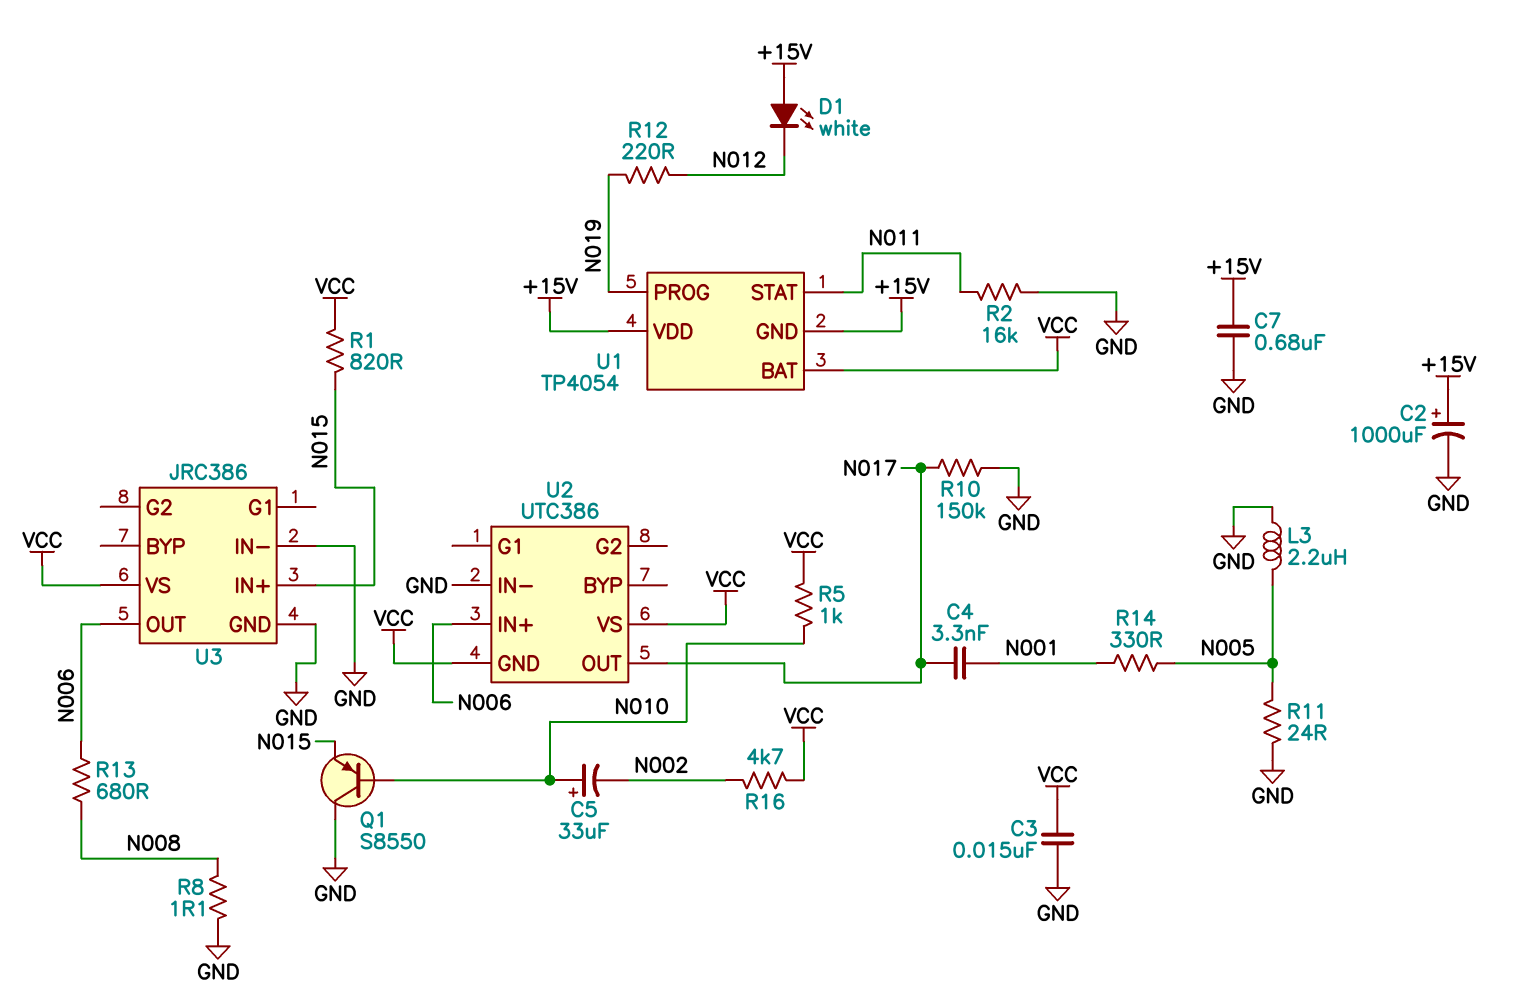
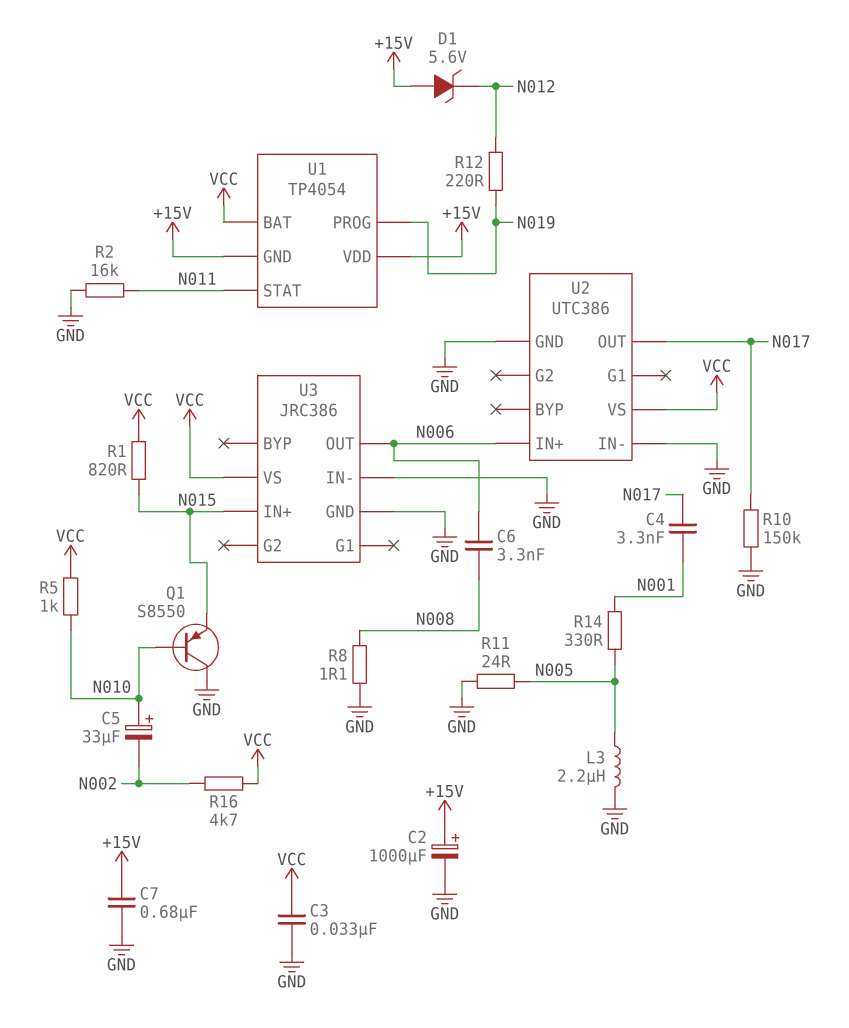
C3: 15nF (GND, VCC) -> 33nF (GND, VCC)
C6: none -> 3.3nF (N006, N008)
D1: LED white (A +15V, K N012) -> zener 5.6V (A +15V, K N012)
R13: 680 (N006, N008) -> none
U2 pin GND: VCC -> GND

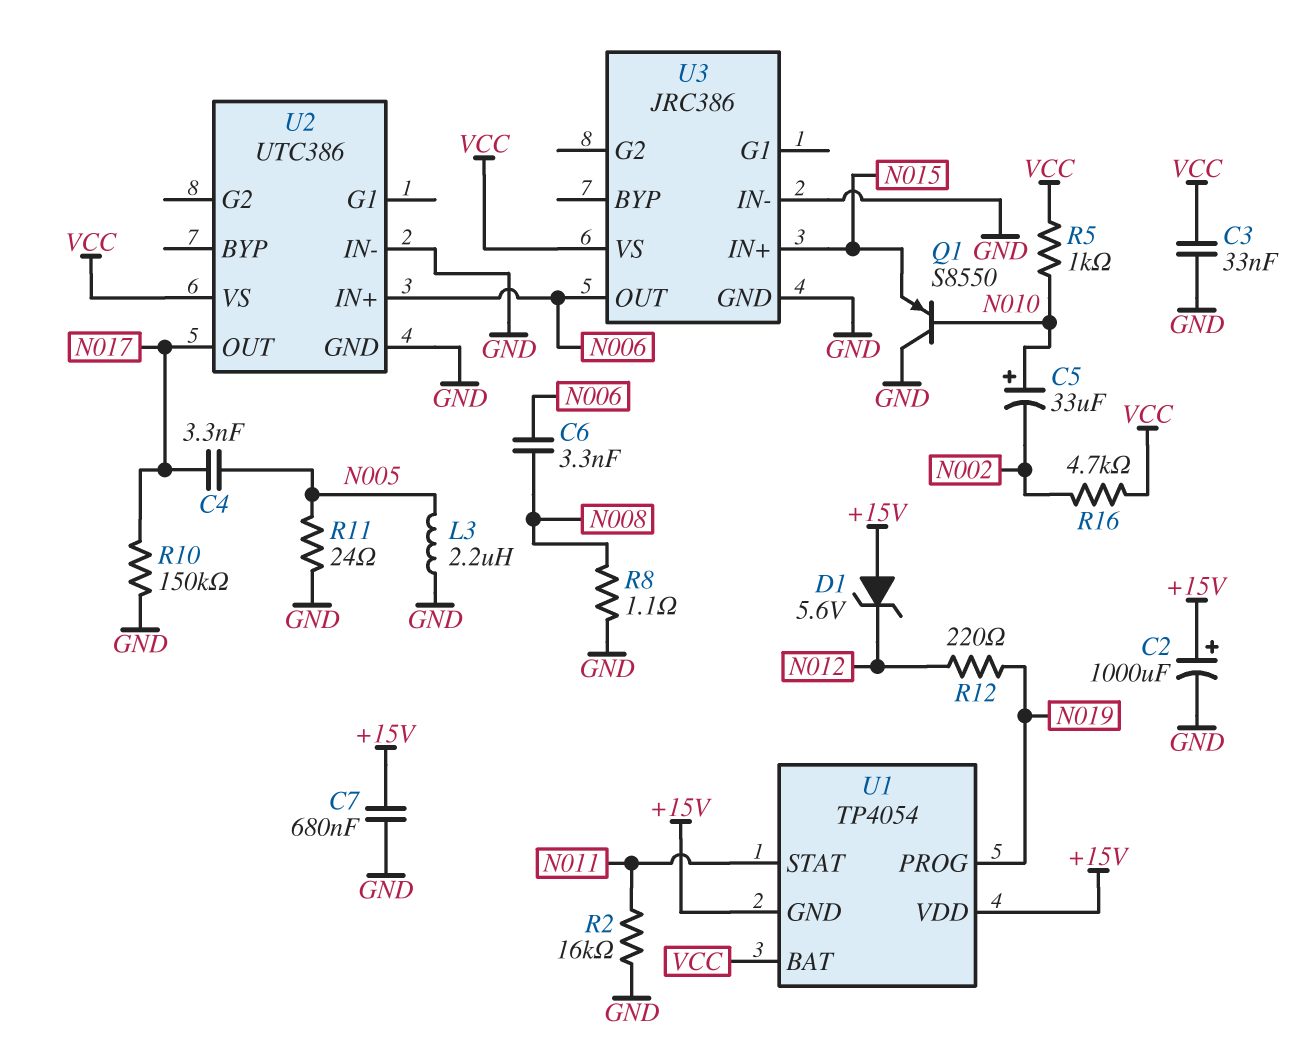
C4: 3.3nF (N001, N017) -> 3.3nF (N005, N017)
R1: 820 (N015, VCC) -> none
R14: 330 (N001, N005) -> none

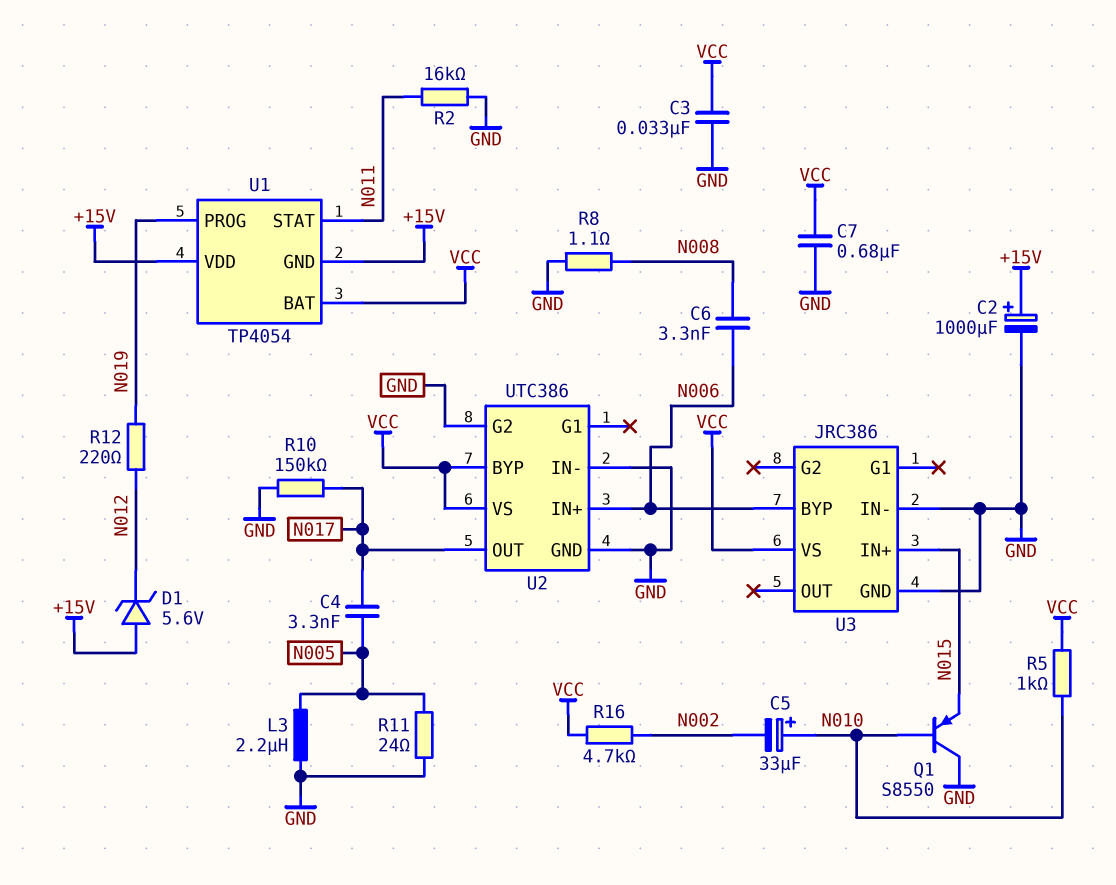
C7: 680nF (+15V, GND) -> 680nF (GND, VCC)
U2 pin BYP: none -> VCC
U2 pin G2: none -> GND
U3 pin BYP: none -> N006
U3 pin OUT: N006 -> none

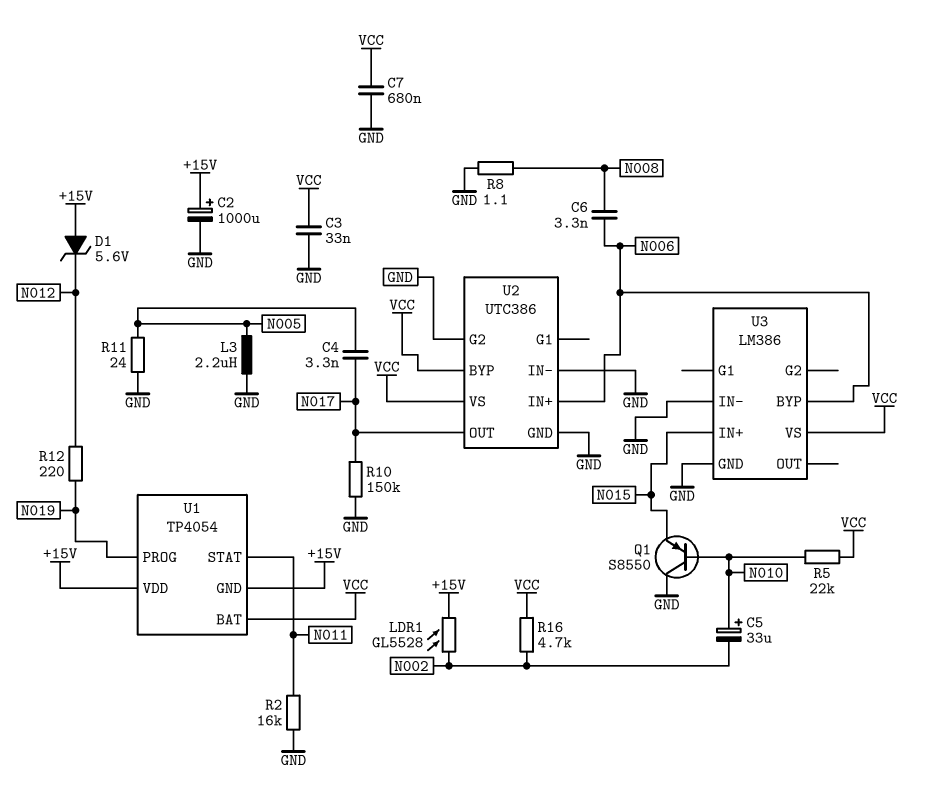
LDR1: none -> GL5528 (+15V, N002)
R5: 1k (N010, VCC) -> 22k (N010, VCC)
U3: JRC386 -> LM386

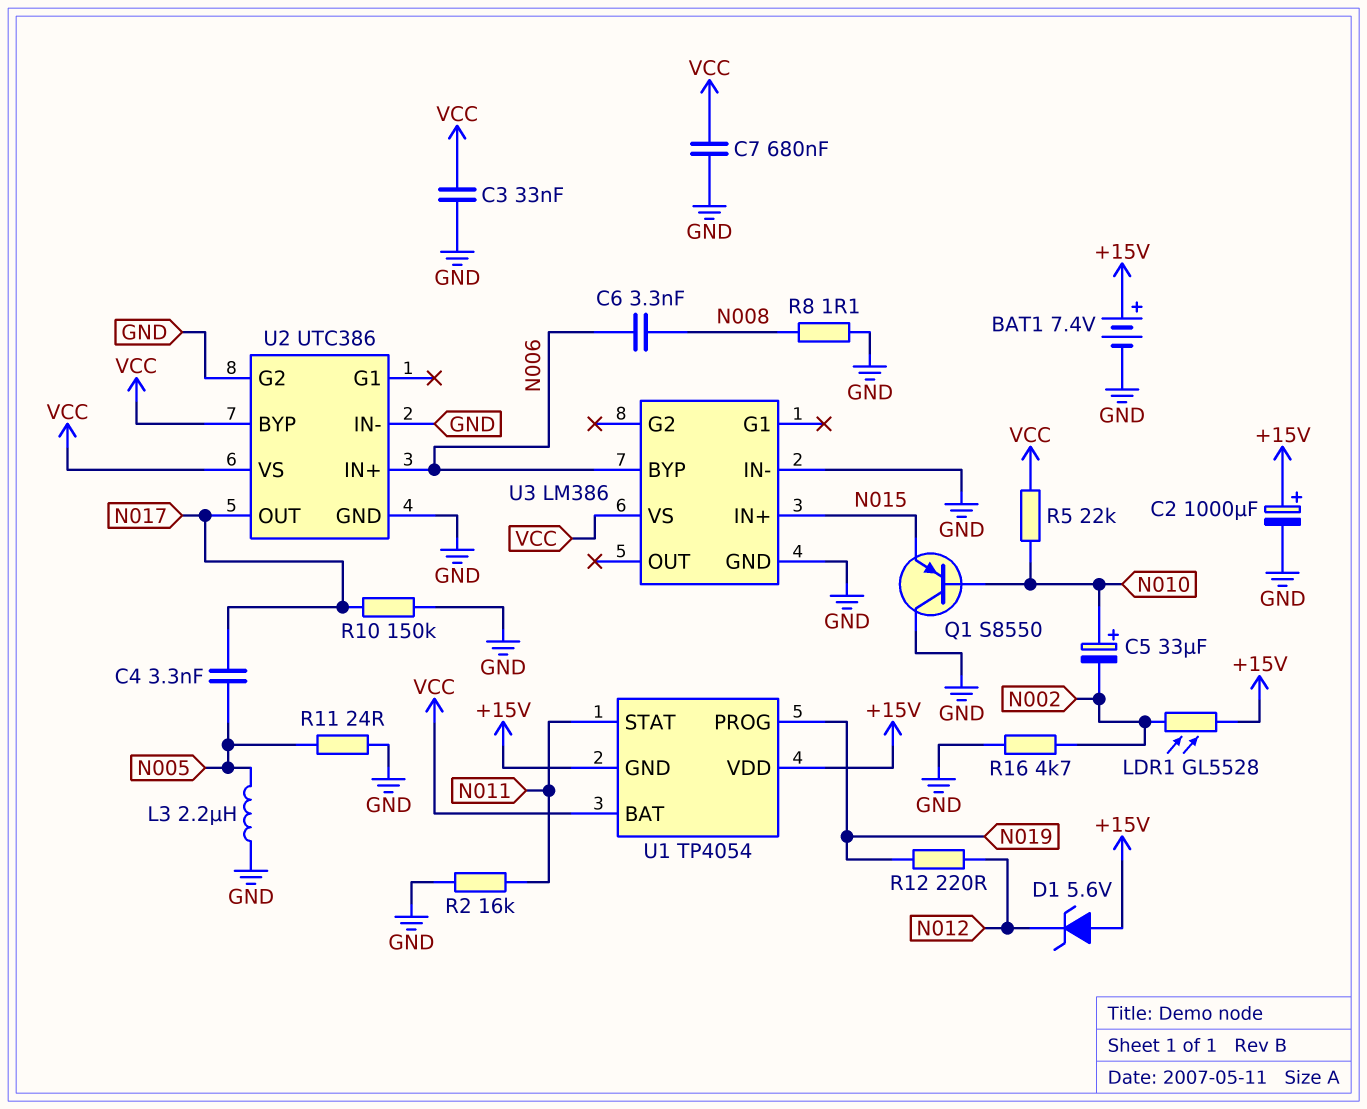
BAT1: none -> 7.4V (plus +15V, minus GND)
R16: 4.7k (N002, VCC) -> 4.7k (GND, N002)

